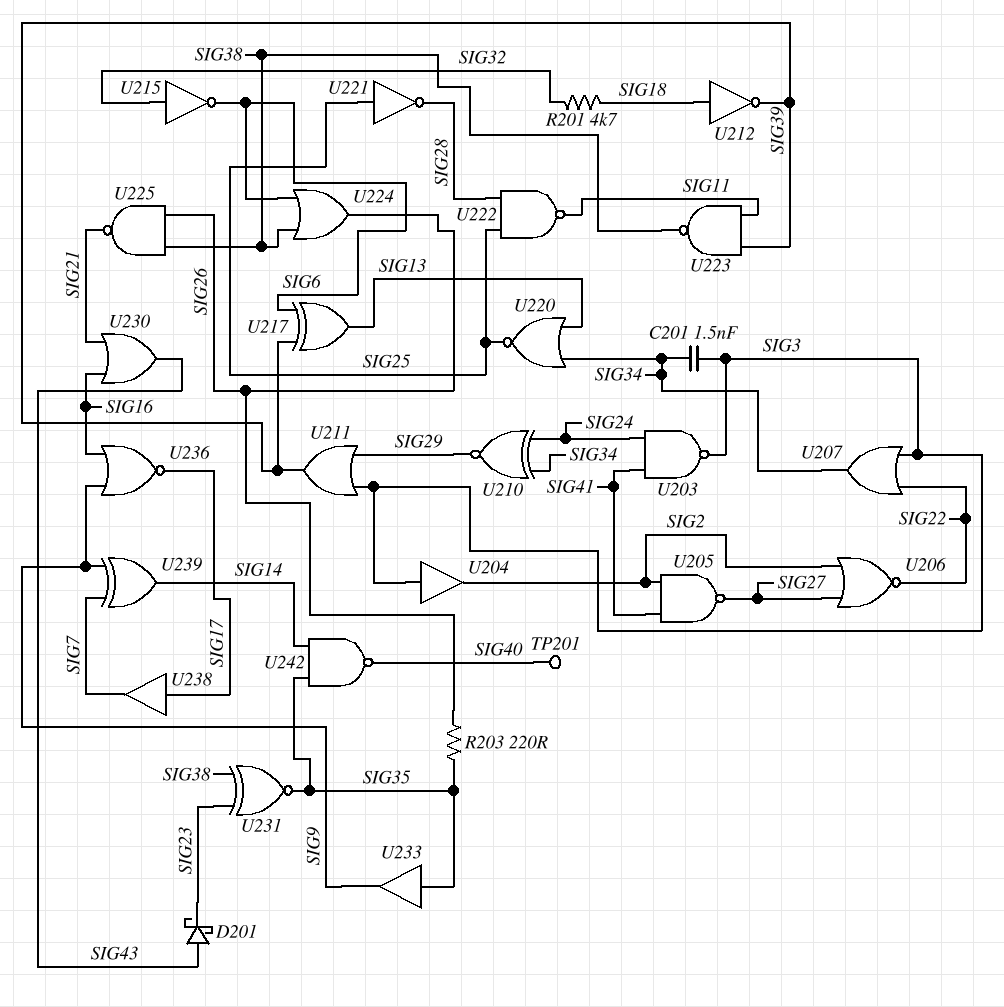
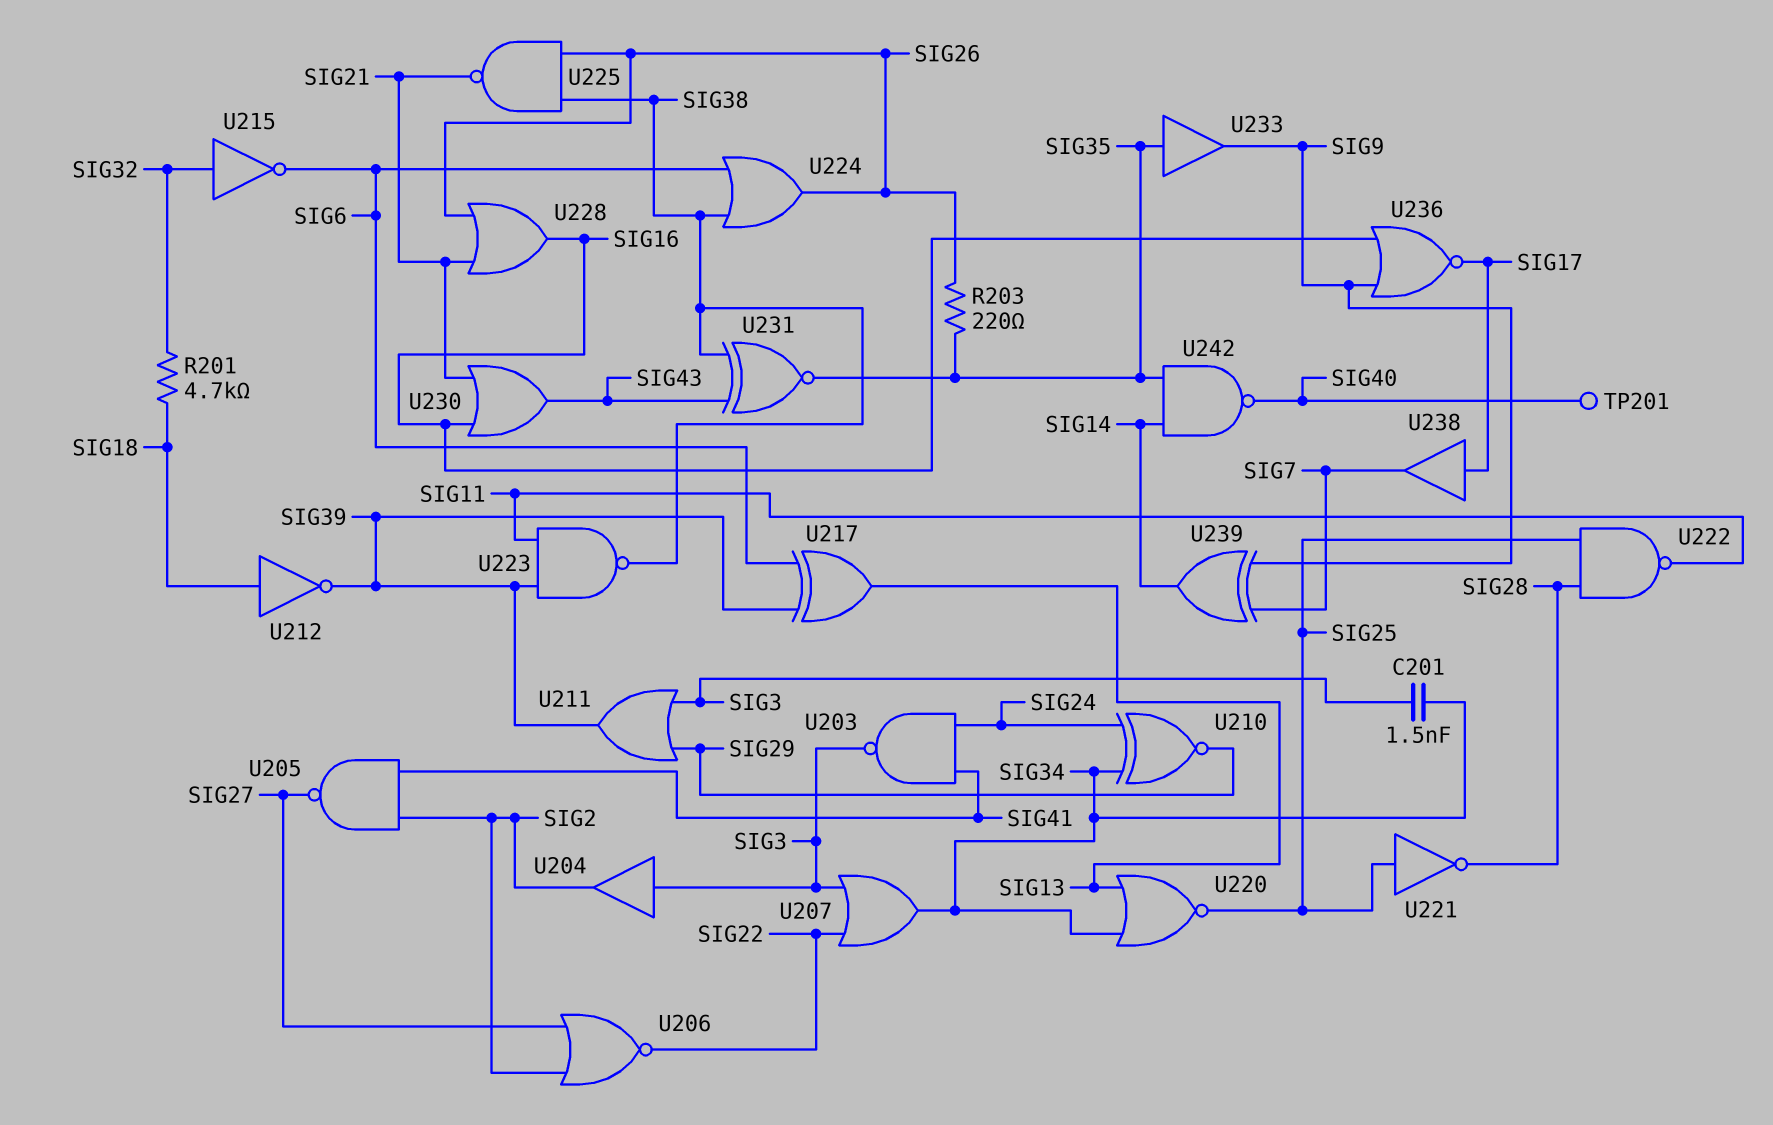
D201: schottky (A SIG43, K SIG23) -> none
U228: none -> OR (in SIG21, in SIG26, out SIG16)
U231: XNOR (in SIG23, in SIG38, out SIG35) -> XNOR (in SIG38, in SIG43, out SIG35)

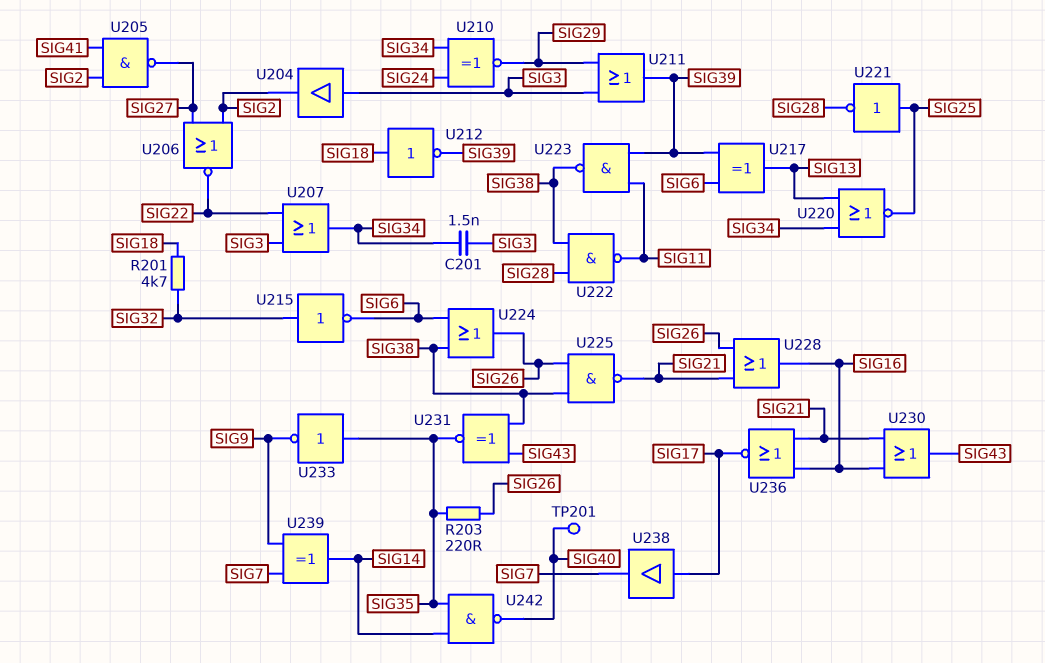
U203: NAND (in SIG24, in SIG41, out SIG3) -> none
U222: NAND (in SIG25, in SIG28, out SIG11) -> NAND (in SIG28, in SIG38, out SIG11)
U233: buffer (in SIG35, out SIG9) -> NOT (in SIG35, out SIG9)
U236: NOR (in SIG9, in SIG16, out SIG17) -> NOR (in SIG16, in SIG21, out SIG17)

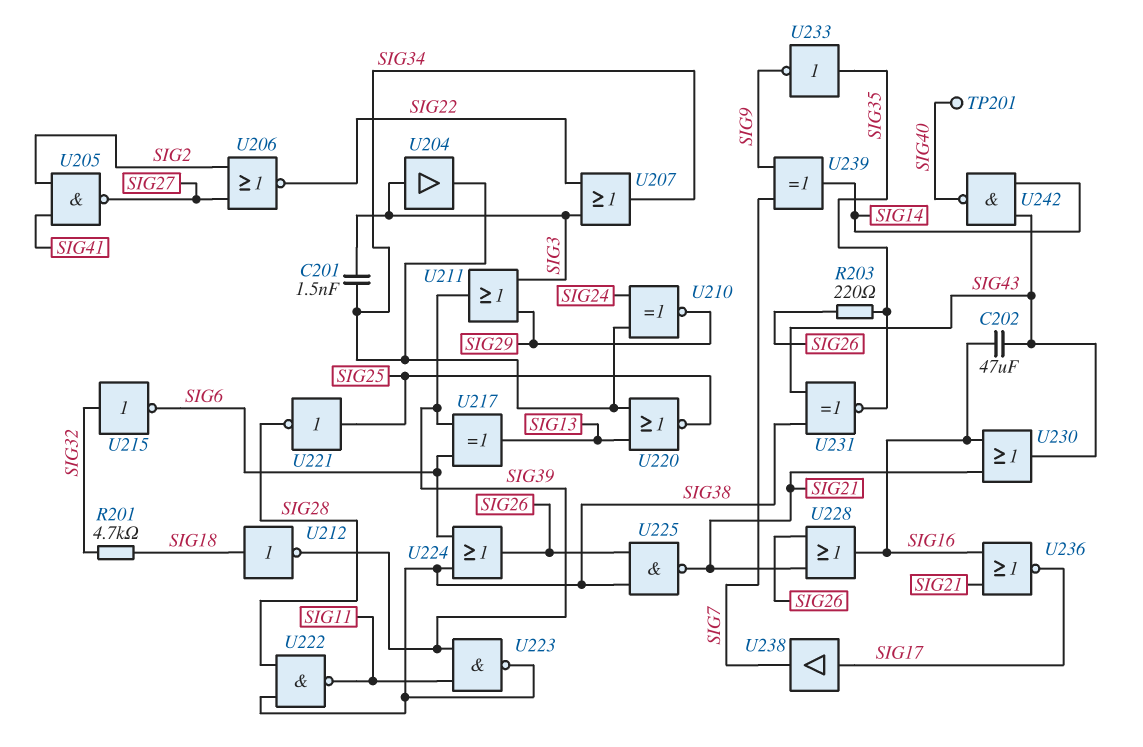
C202: none -> 47uF (SIG16, SIG43)
U204: buffer (in SIG3, out SIG2) -> buffer (in SIG3, out SIG34)
U242: NAND (in SIG14, in SIG35, out SIG40) -> NAND (in SIG14, in SIG43, out SIG40)

